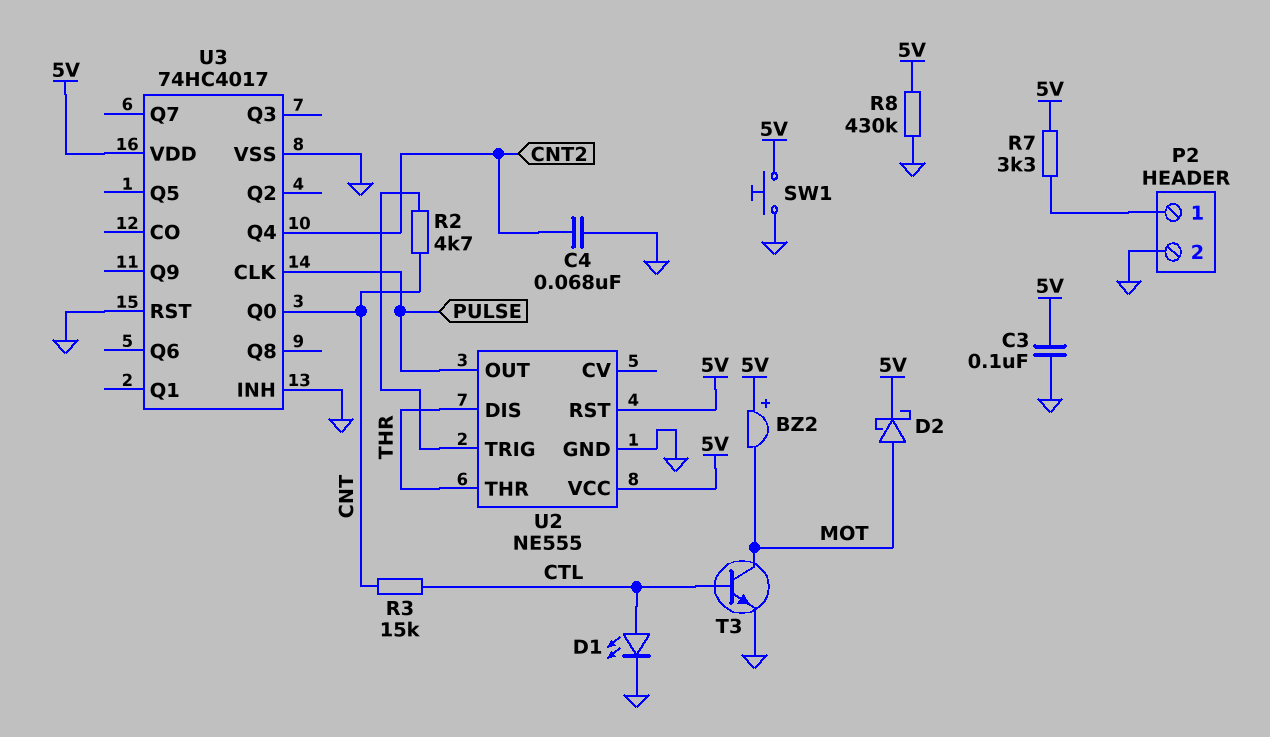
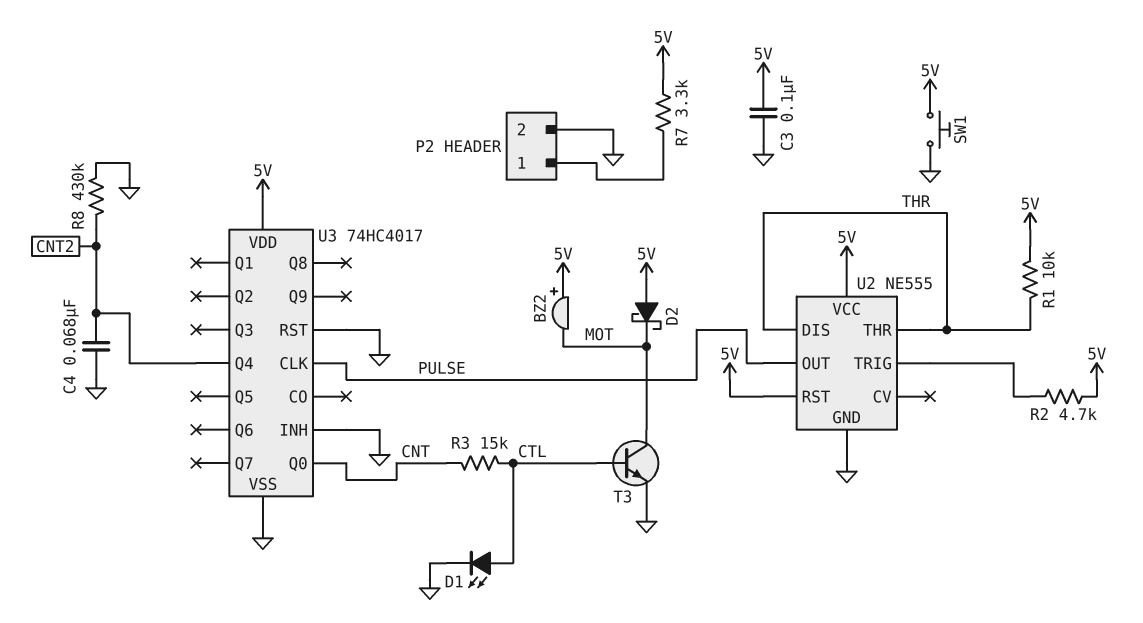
D2: schottky (A MOT, K 5V) -> schottky (A 5V, K MOT)
R1: none -> 10k (5V, THR)
R2: 4.7k (CNT, U2/TRIG) -> 4.7k (5V, U2/TRIG)
R8: 430k (5V, GND) -> 430k (CNT2, GND)

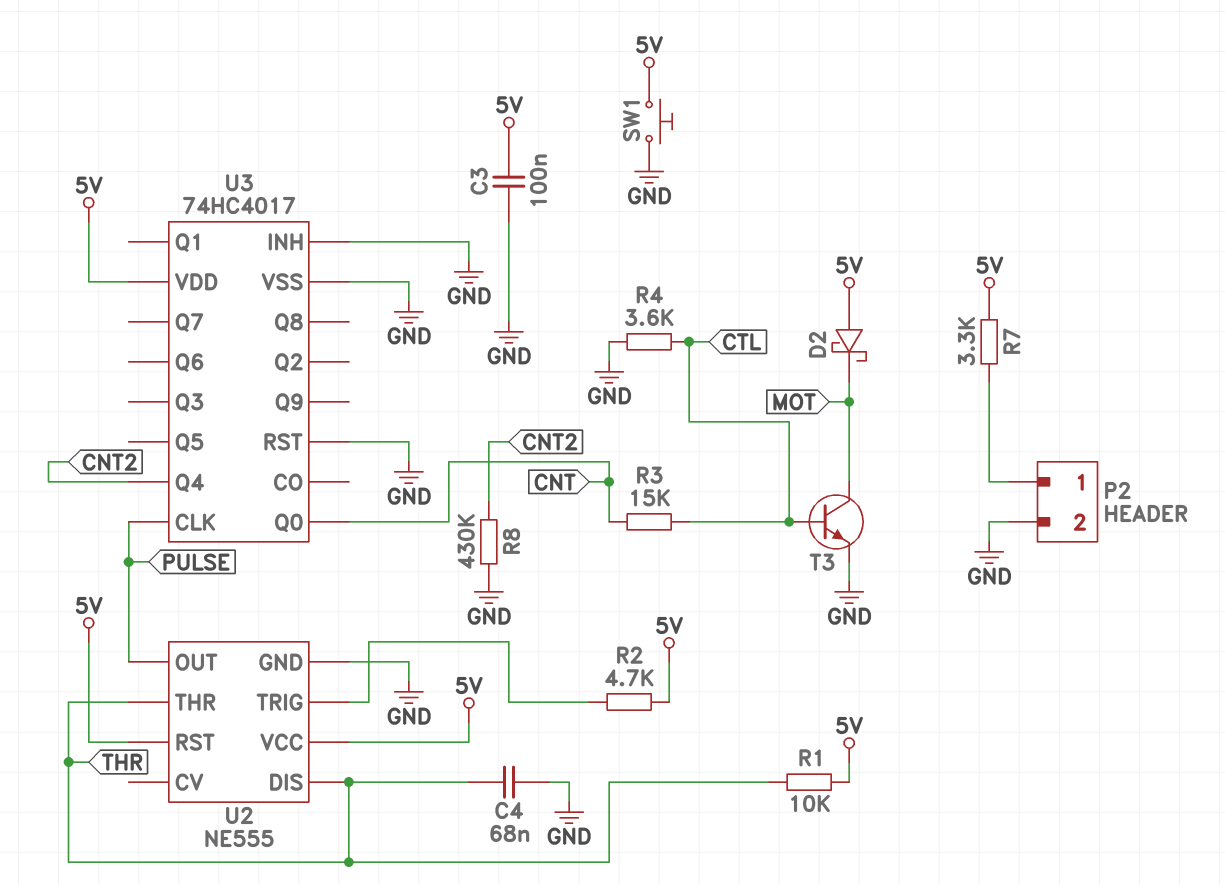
BZ2: buzzer (plus 5V, minus MOT) -> none
C4: 68nF (CNT2, GND) -> 68nF (GND, THR)
D1: LED (A CTL, K GND) -> none
R4: none -> 3.6k (CTL, GND)

